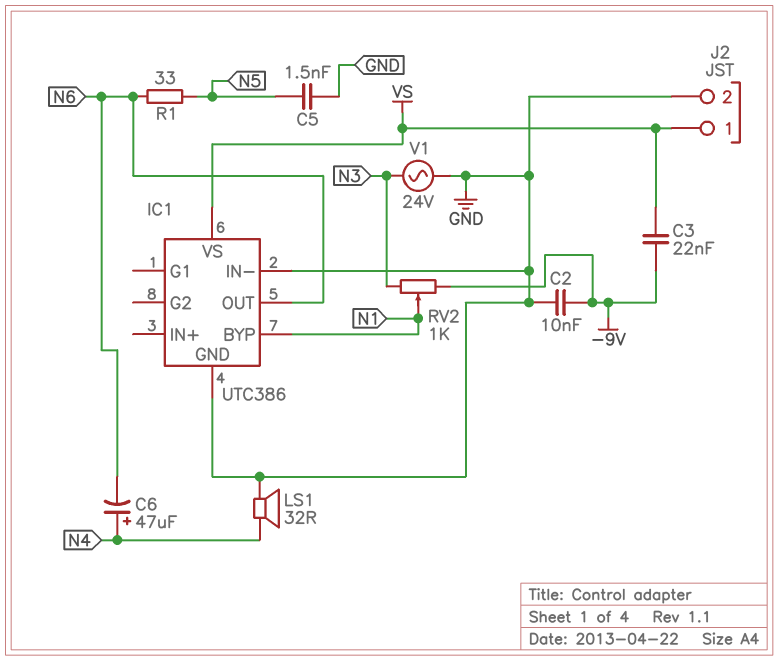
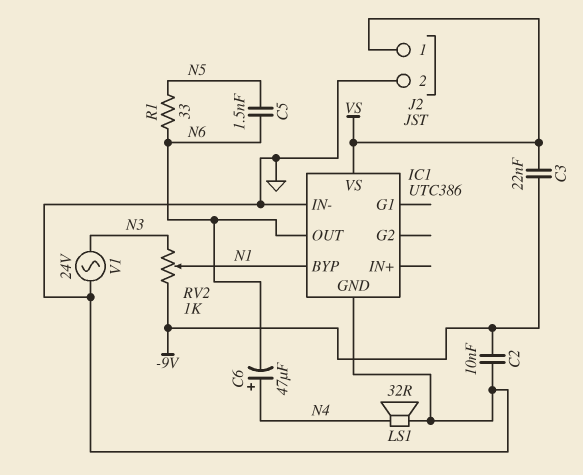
C5: 1.5nF (GND, N5) -> 1.5nF (N5, N6)

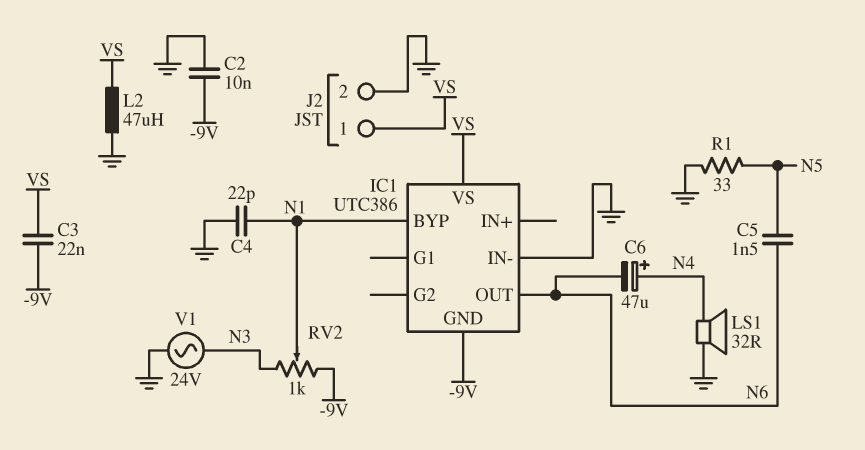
C4: none -> 22pF (GND, N1)
IC1 pin GND: GND -> -9V
L2: none -> 47uH (GND, VS)
R1: 33 (N5, N6) -> 33 (GND, N5)

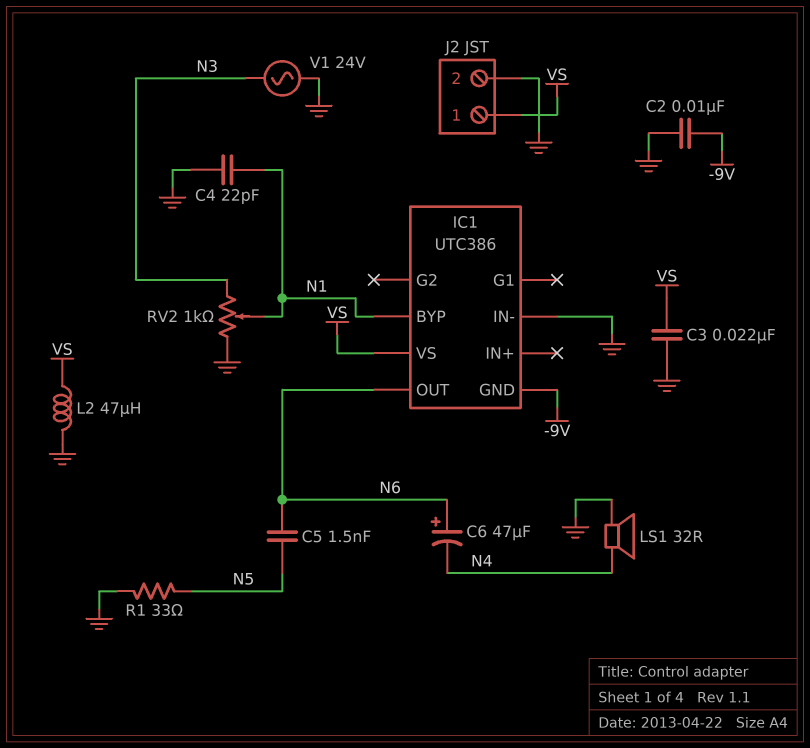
C3: 22nF (-9V, VS) -> 22nF (GND, VS)
C6: 47uF (plus N4, minus N6) -> 47uF (plus N6, minus N4)
RV2: 1k (-9V, N3, wiper N1) -> 1k (GND, N3, wiper N1)

